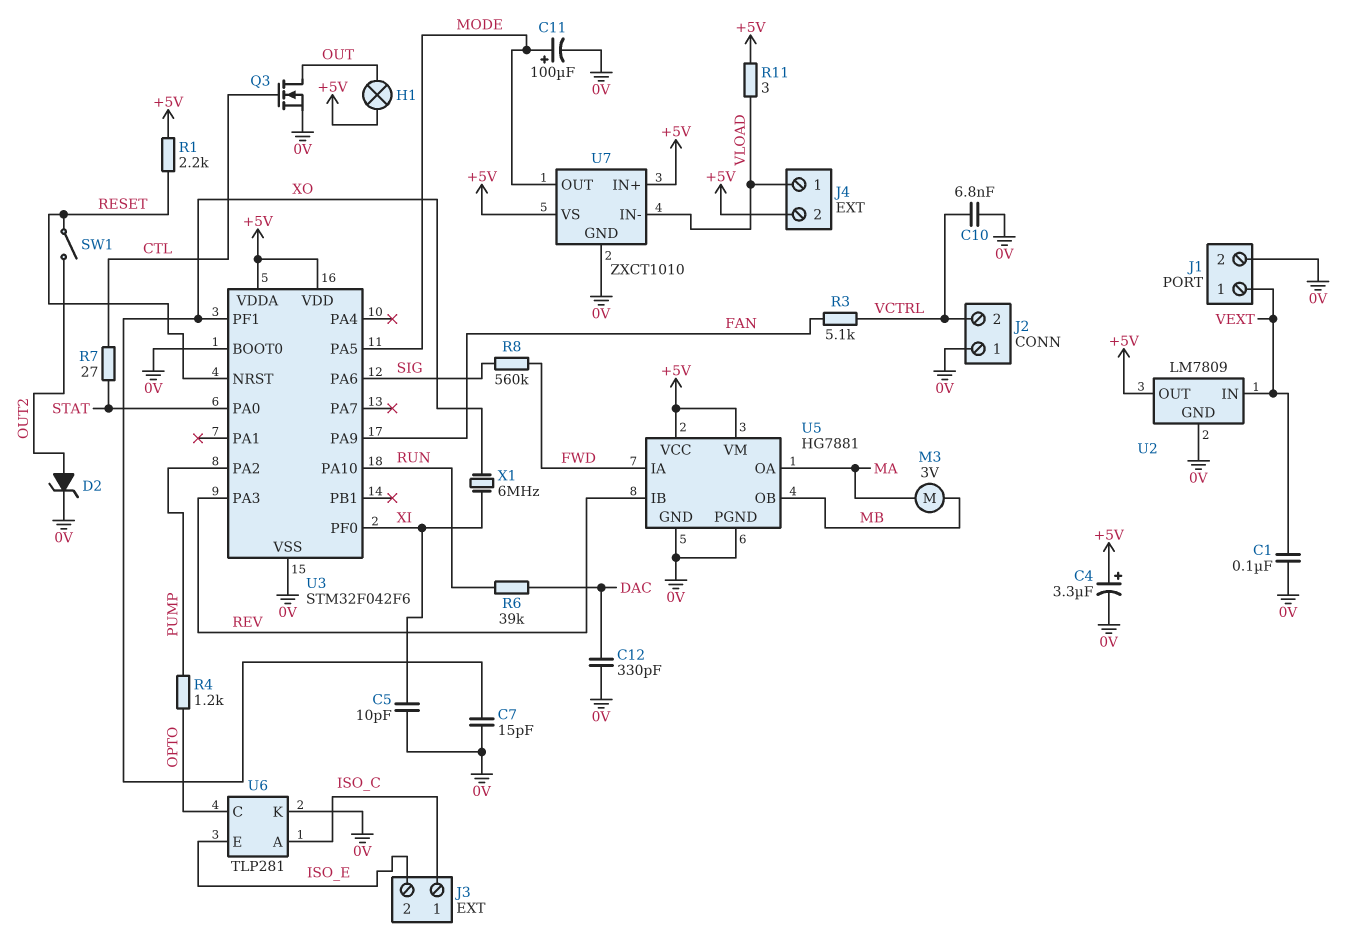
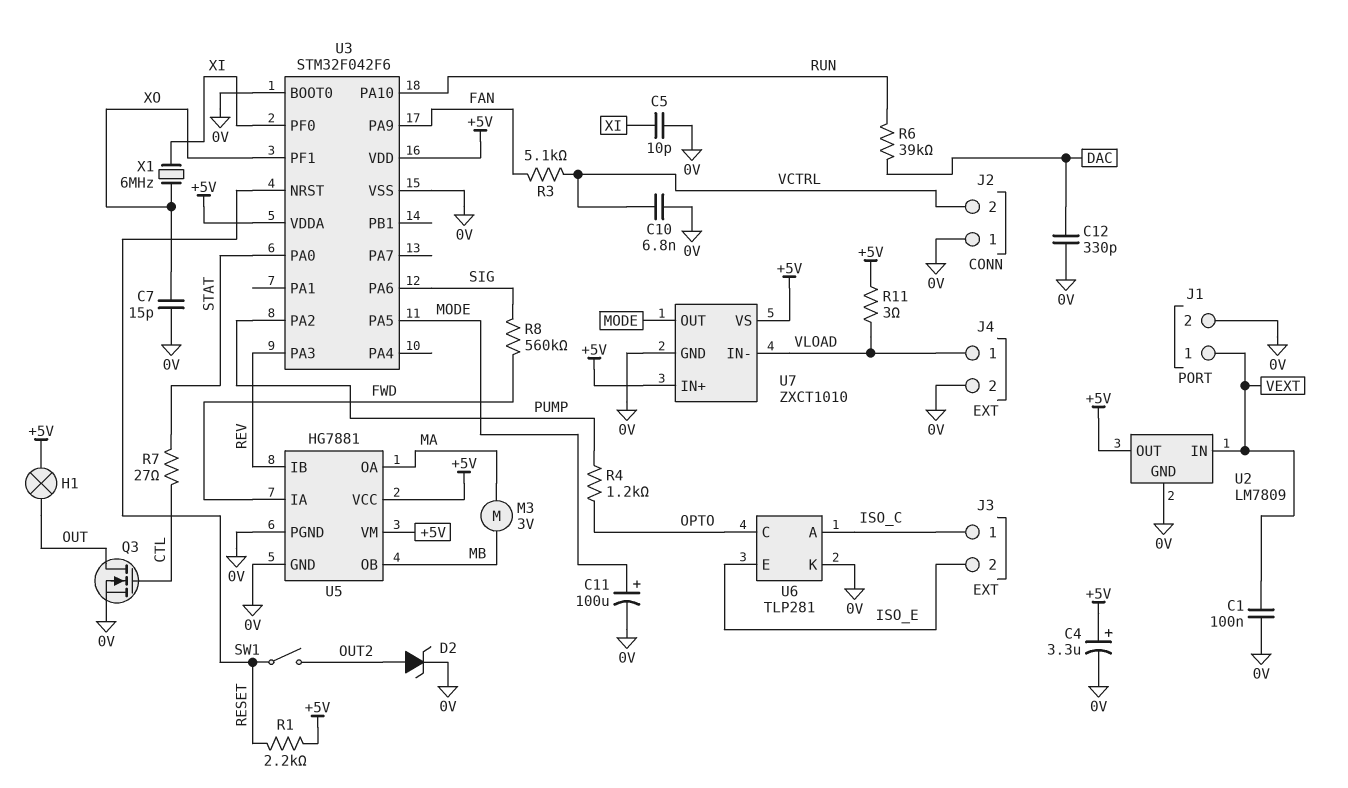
J4 pin 2: +5V -> 0V

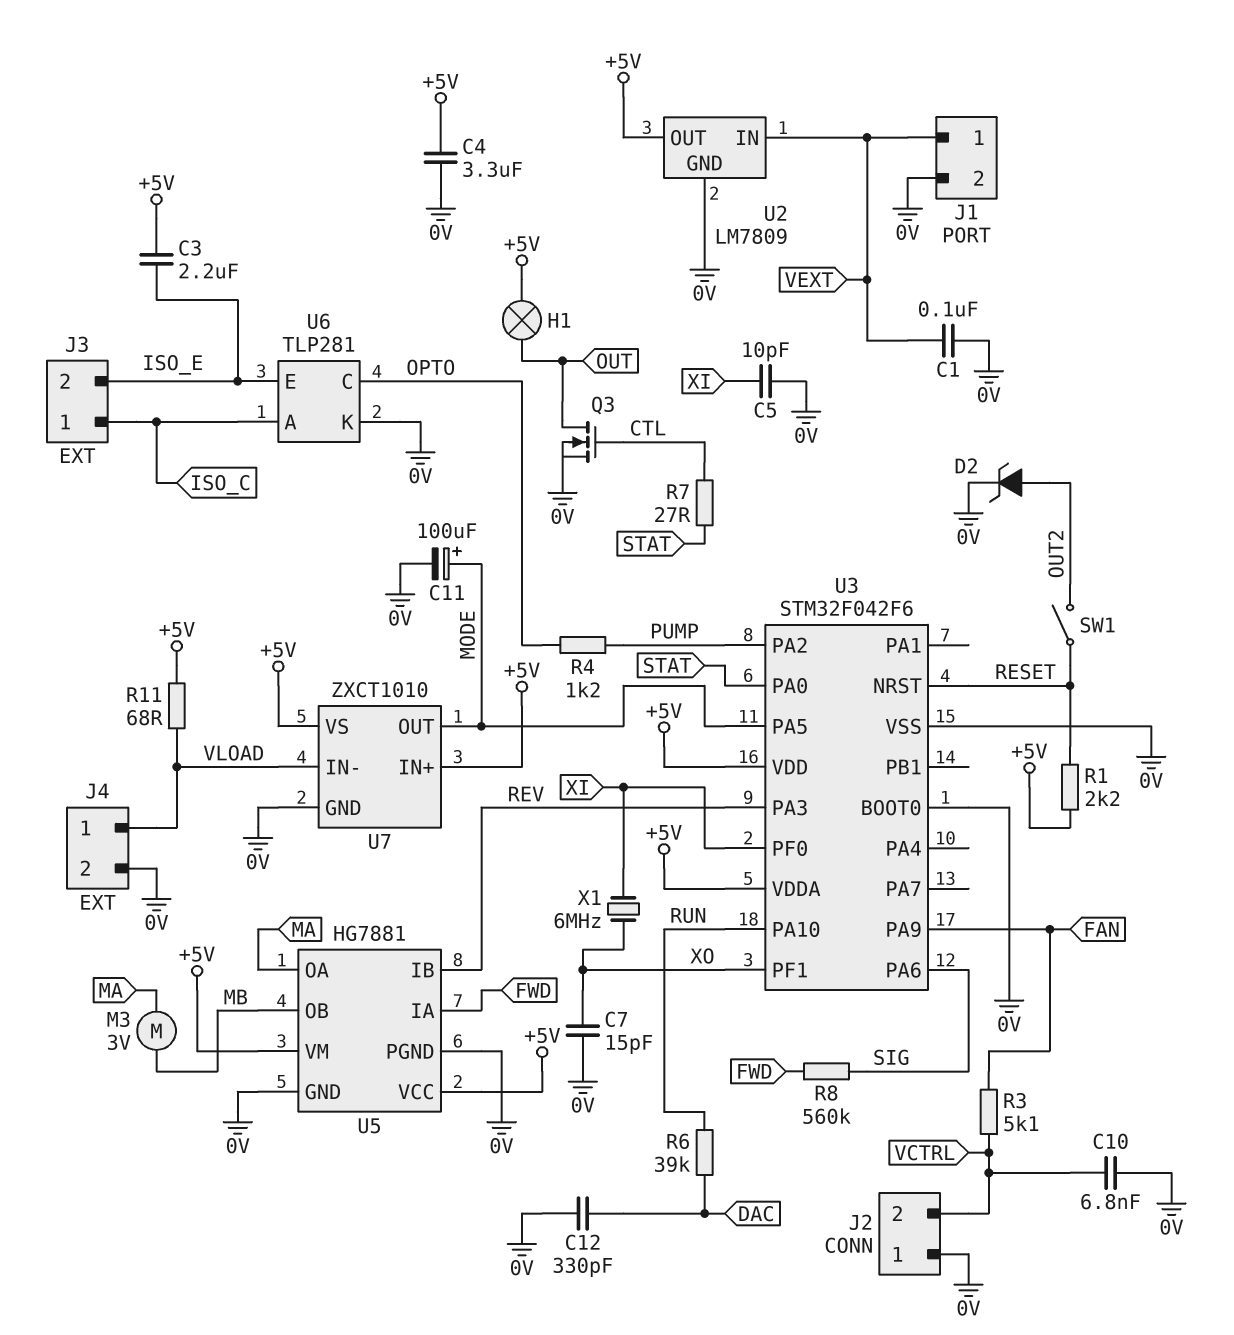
C3: none -> 2.2uF (+5V, ISO_E)
C4: 3.3uF (plus +5V, minus 0V) -> 3.3uF (+5V, 0V)
R11: 3 (+5V, VLOAD) -> 68 (+5V, VLOAD)

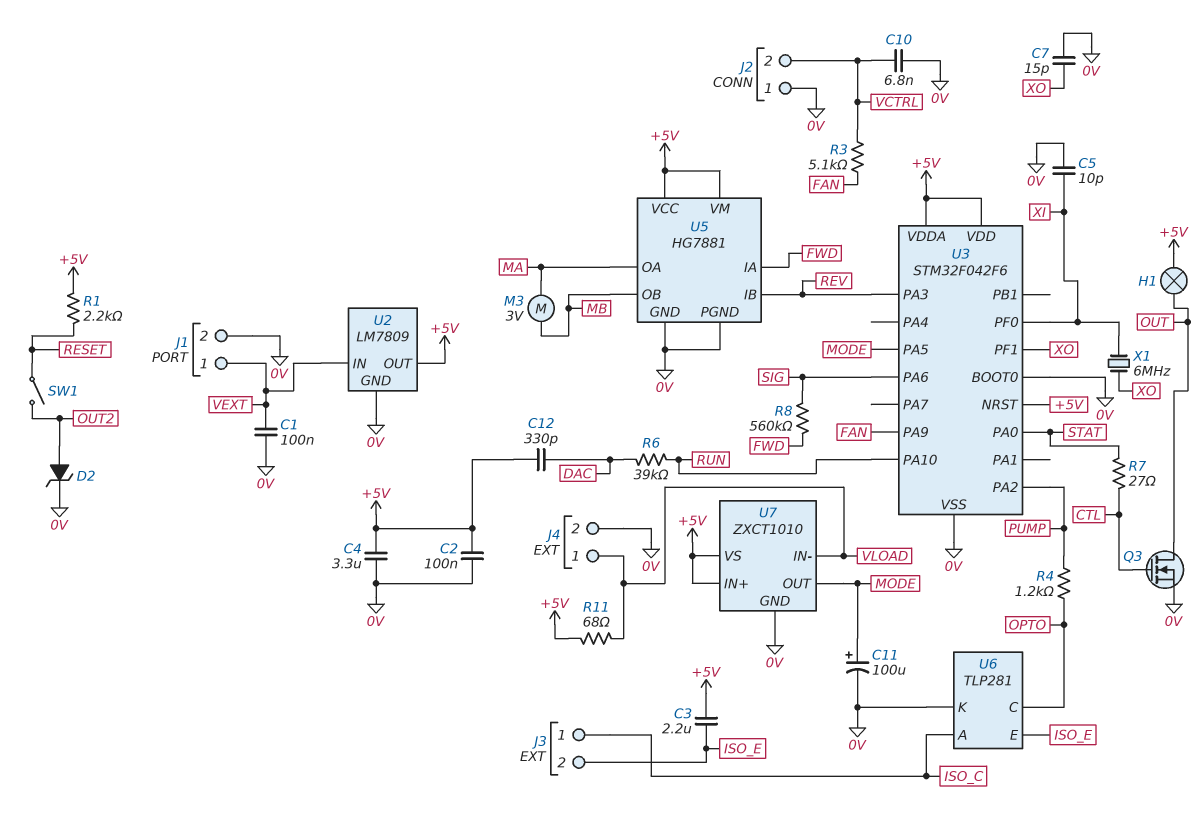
C2: none -> 100nF (+5V, 0V)
C12: 330pF (0V, DAC) -> 330pF (+5V, DAC)
U3 pin NRST: RESET -> +5V

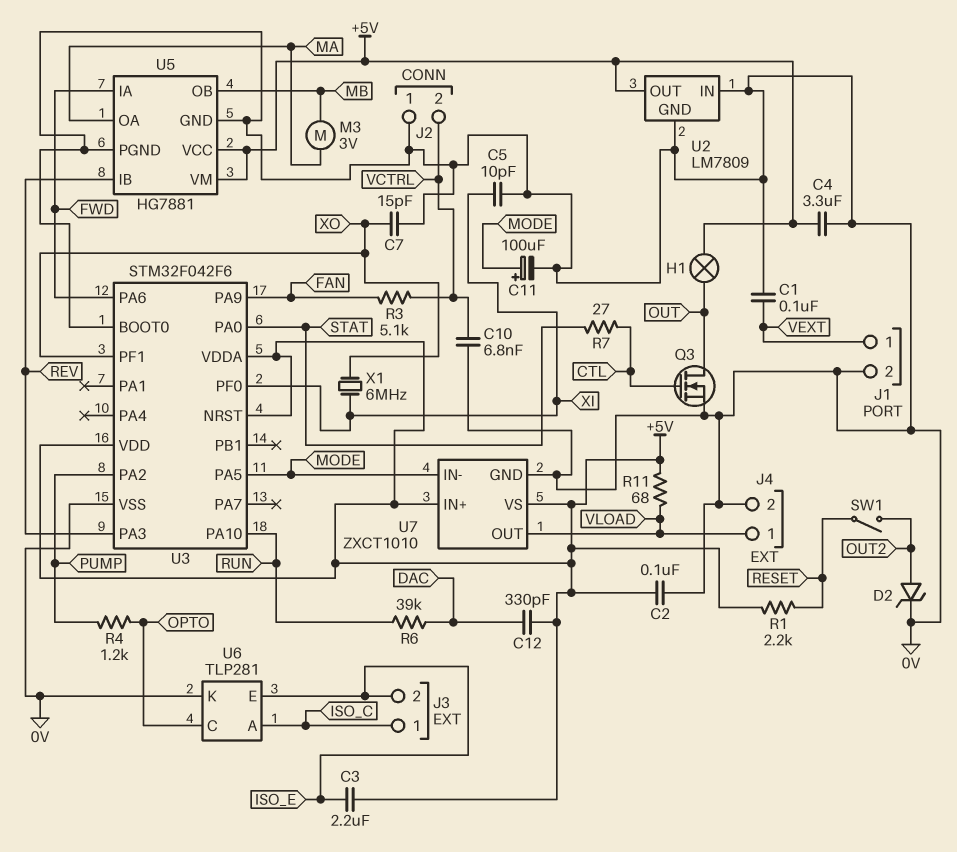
R8: 560k (FWD, SIG) -> none
U2 pin IN: VEXT -> 0V
U3 pin PA6: SIG -> FWD
U7 pin IN-: VLOAD -> MODE
U7 pin OUT: MODE -> VLOAD

